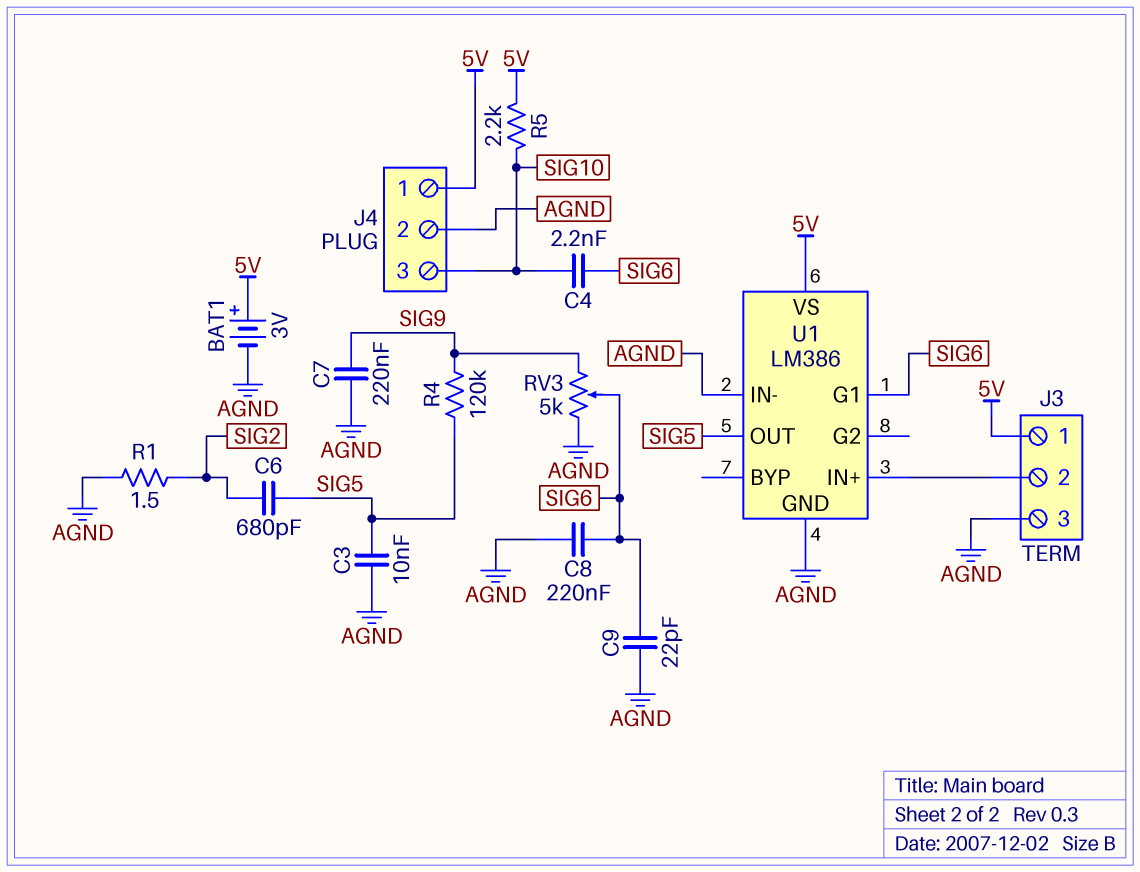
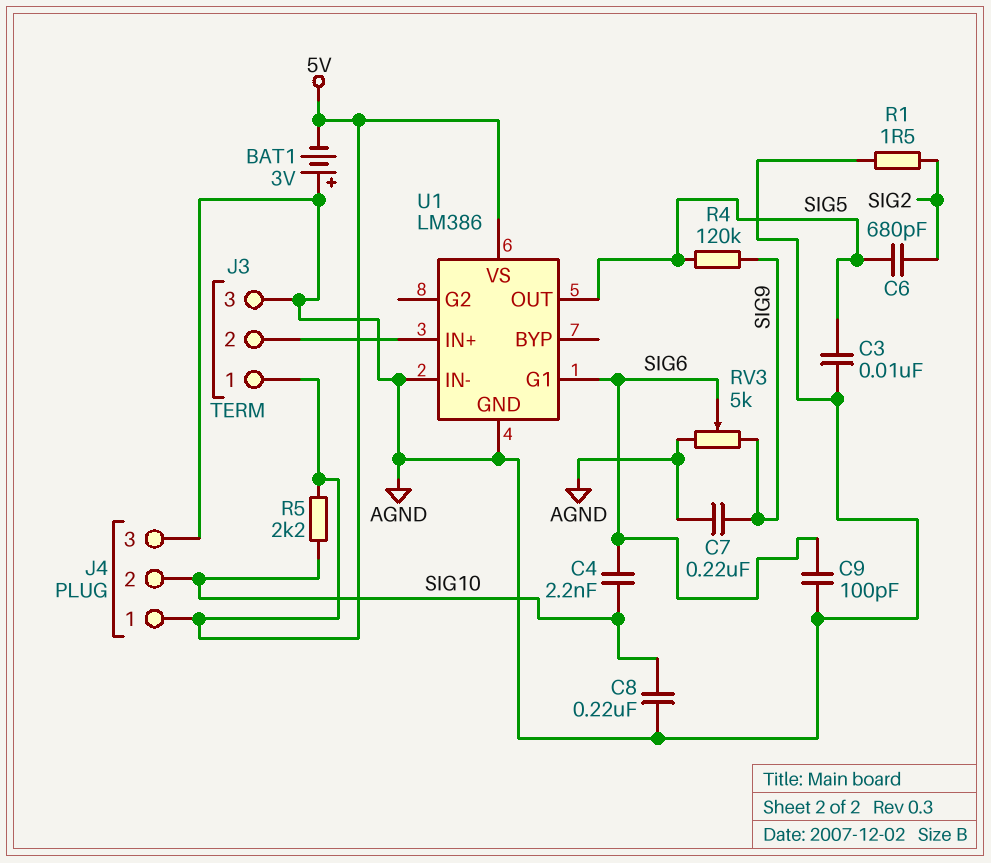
BAT1: 3V (plus 5V, minus AGND) -> 3V (plus AGND, minus 5V)
C8: 220nF (AGND, SIG6) -> 220nF (AGND, SIG10)
C9: 22pF (AGND, SIG6) -> 100pF (AGND, SIG6)
J4 pin 2: AGND -> SIG10
J4 pin 3: SIG10 -> AGND

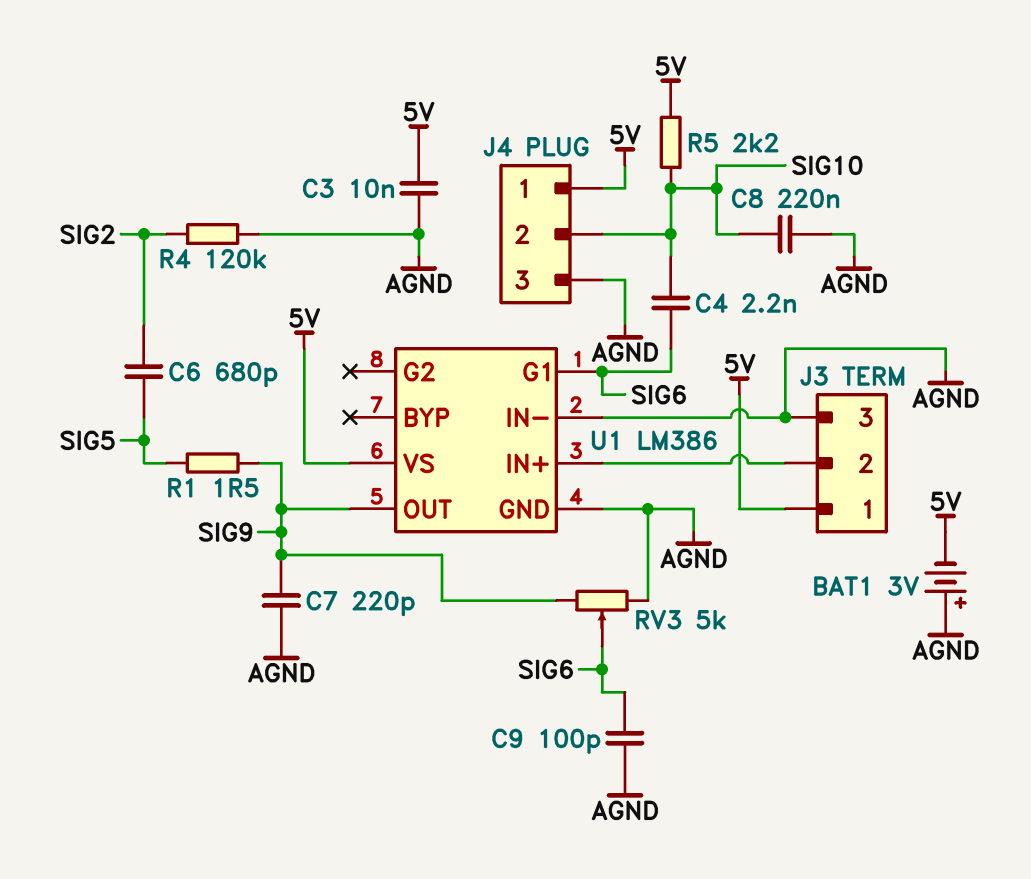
C3: 10nF (AGND, SIG5) -> 10nF (5V, AGND)
C7: 220nF (AGND, SIG9) -> 220pF (AGND, SIG9)
R1: 1.5 (AGND, SIG2) -> 1.5 (SIG5, SIG9)
R4: 120k (SIG5, SIG9) -> 120k (AGND, SIG2)
U1 pin OUT: SIG5 -> SIG9

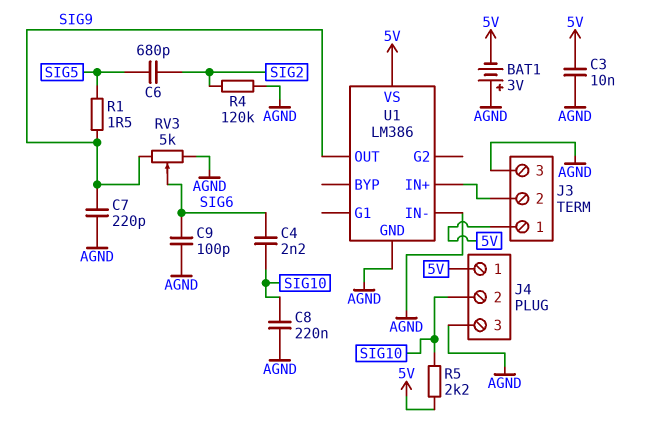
U1 pin G1: SIG6 -> none

